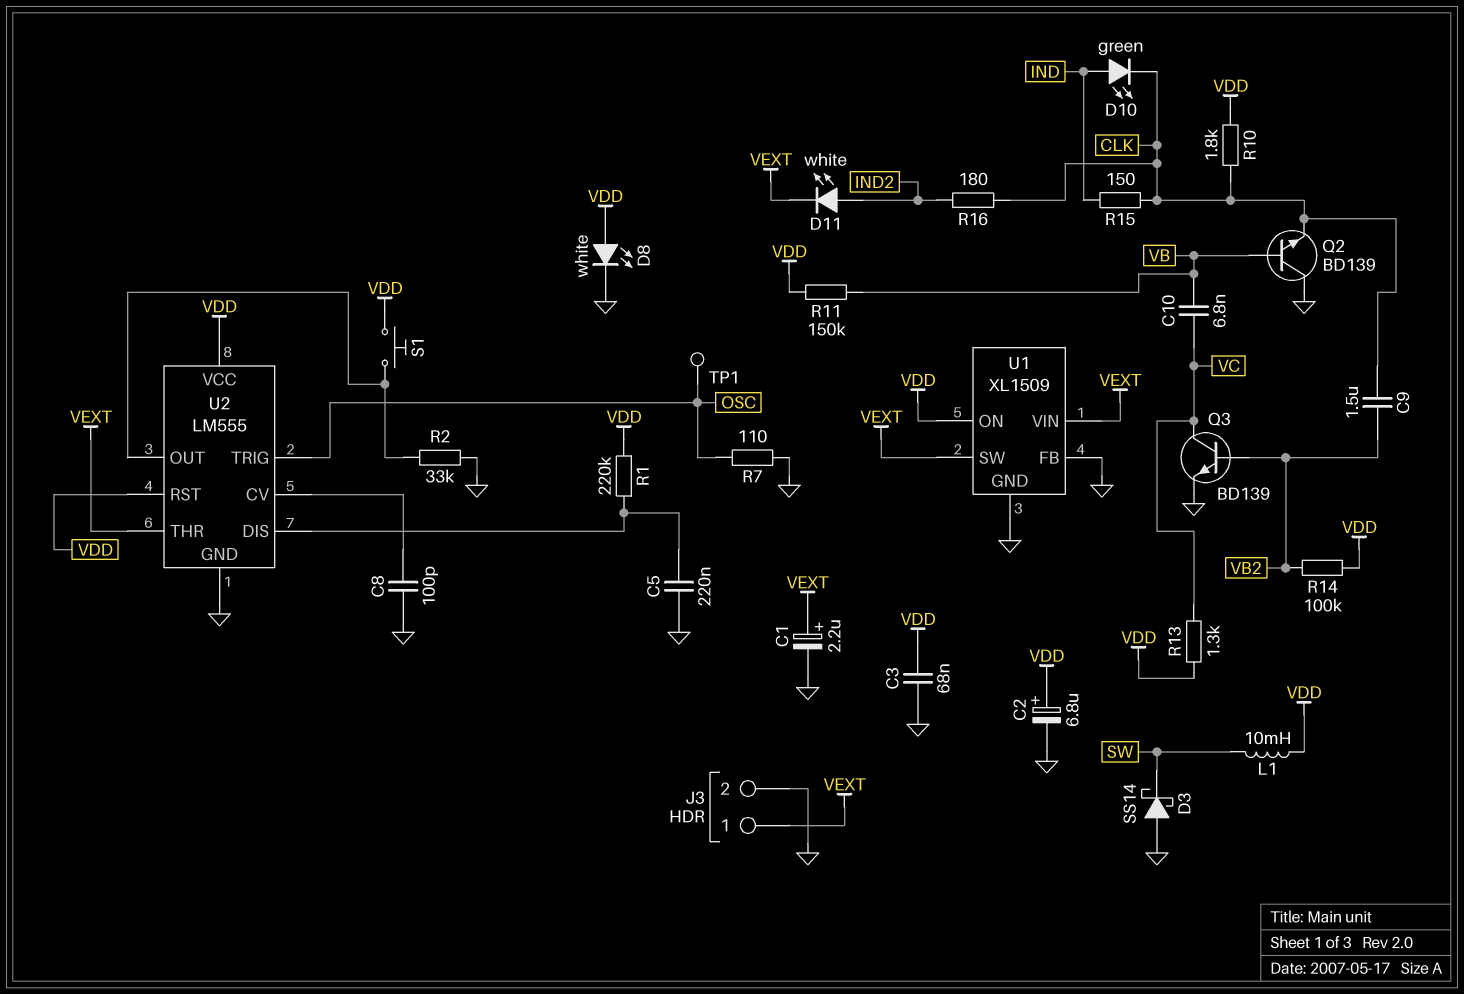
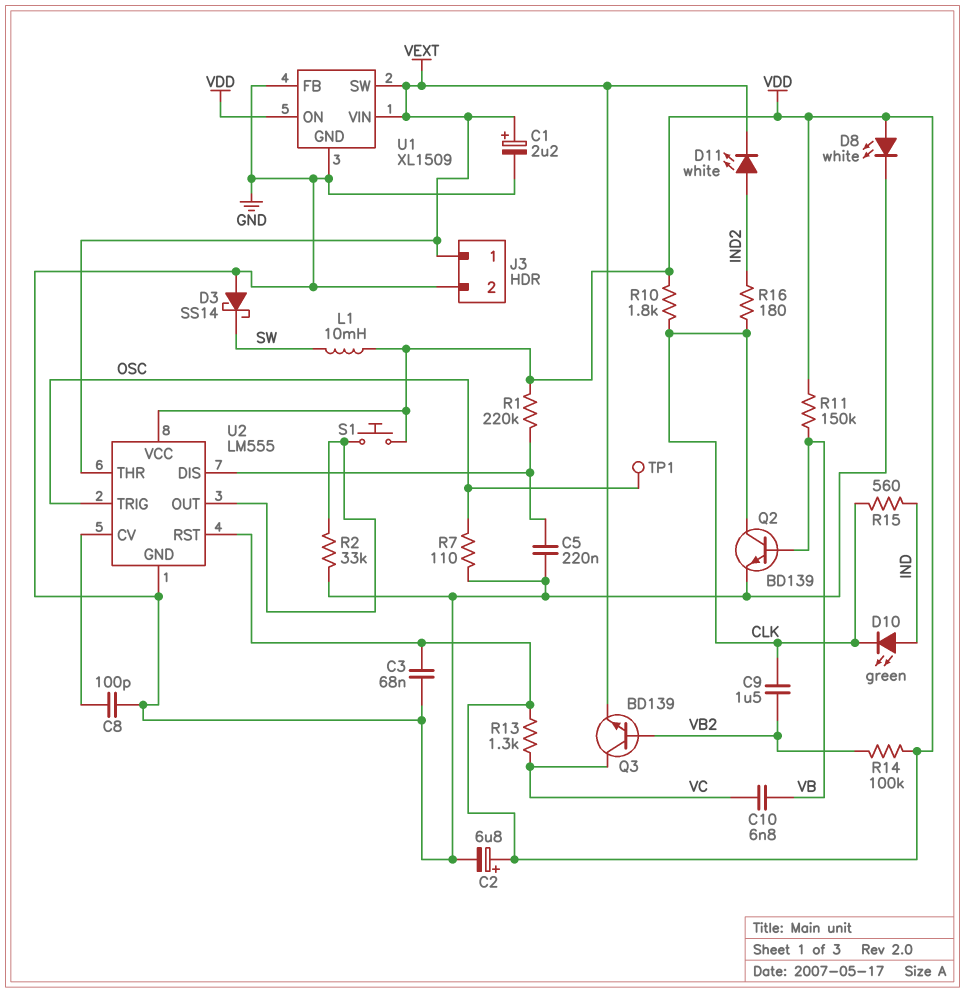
Q2: NPN BD139 (B VB, C GND, E CLK) -> NPN BD139 (B VB, C CLK, E GND)
Q3: NPN BD139 (B VB2, C VC, E GND) -> NPN BD139 (B VB2, C VC, E VEXT)
R15: 150 (CLK, IND) -> 560 (CLK, IND)

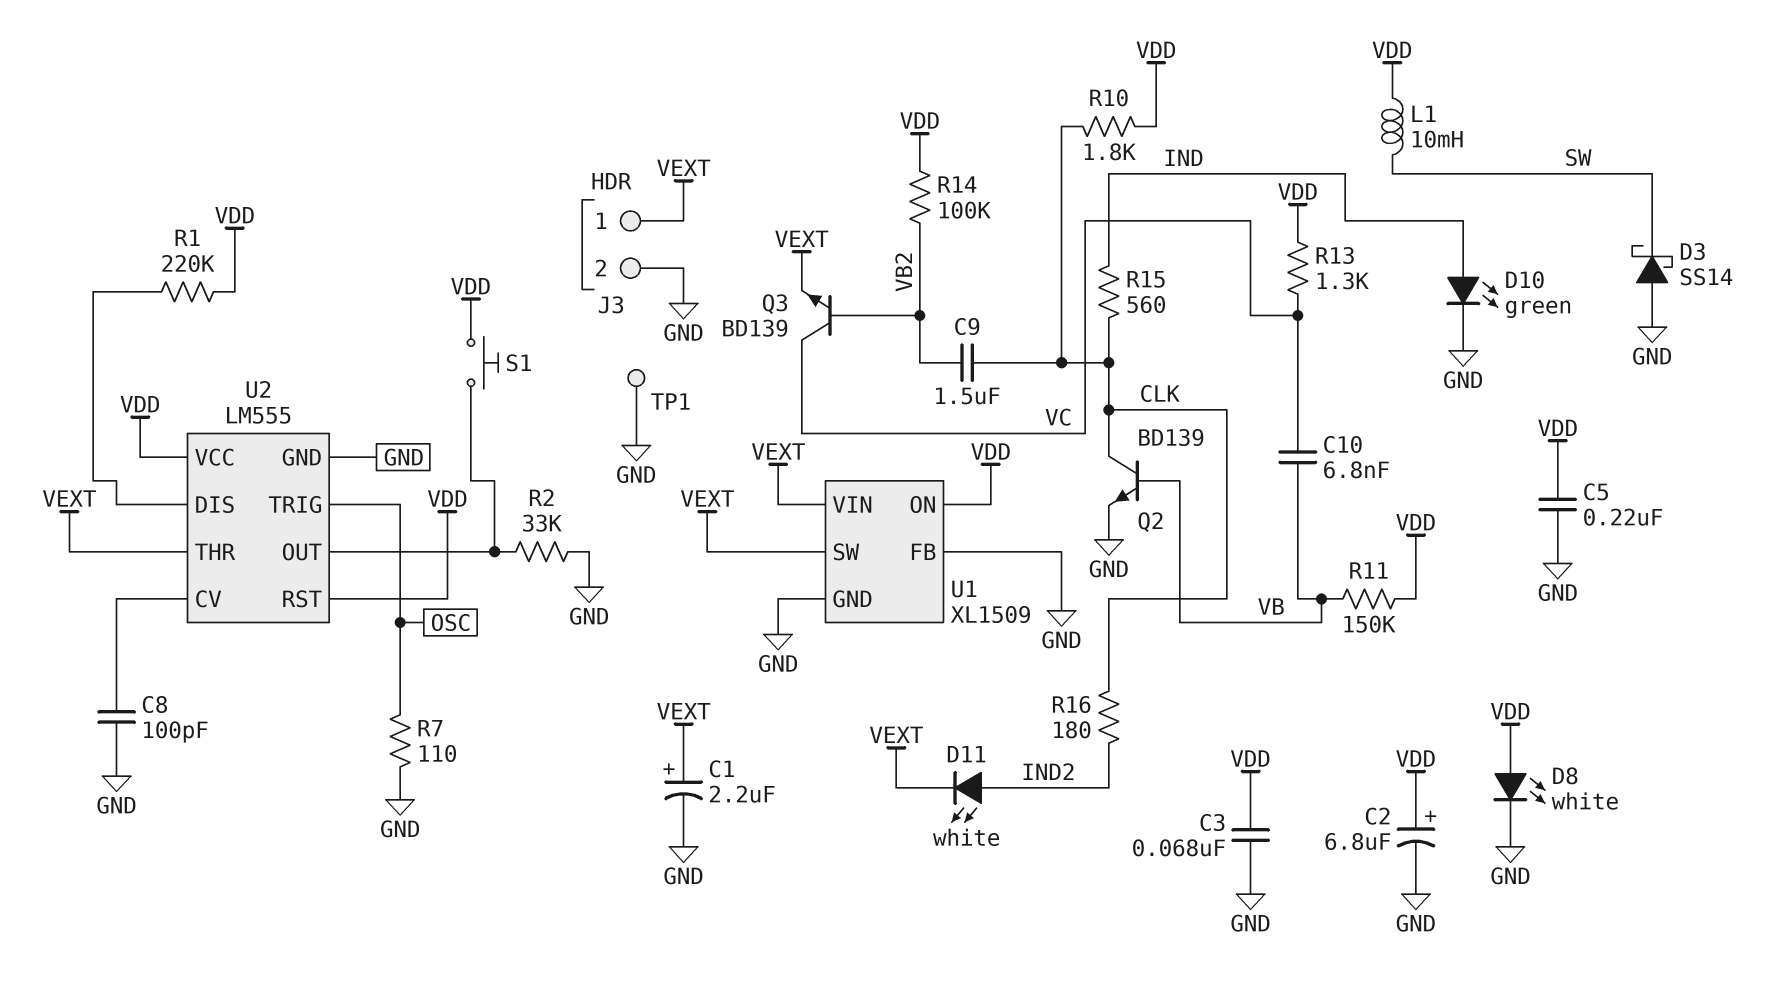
C5: 220nF (GND, U2/DIS) -> 220nF (GND, VDD)
D10: LED green (A IND, K CLK) -> LED green (A IND, K GND)
TP1: test point (OSC) -> test point (GND)

